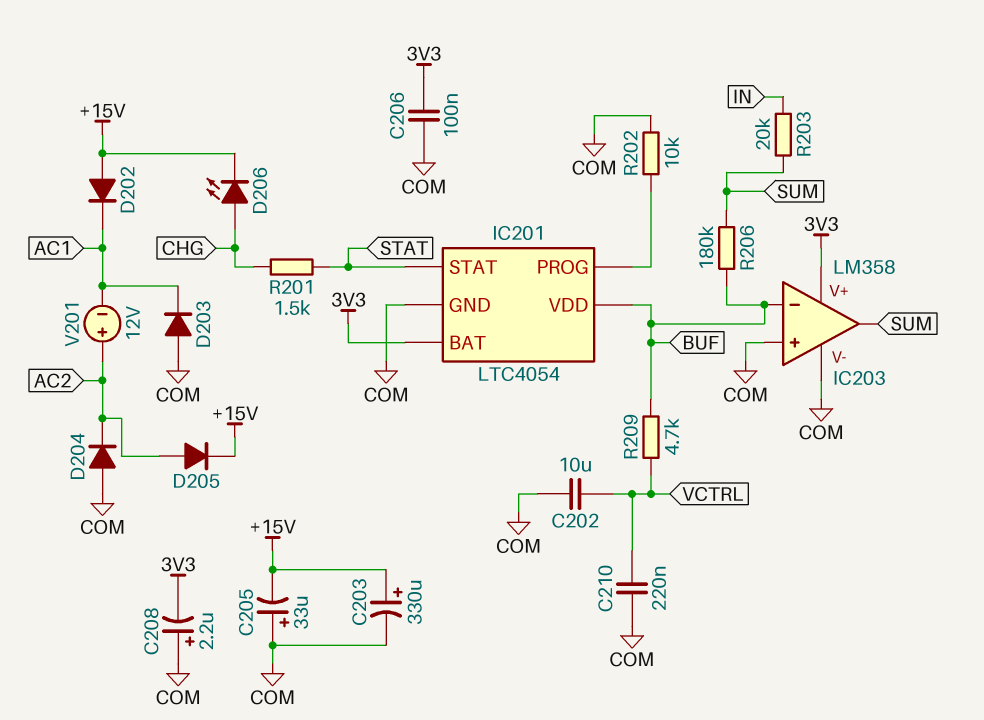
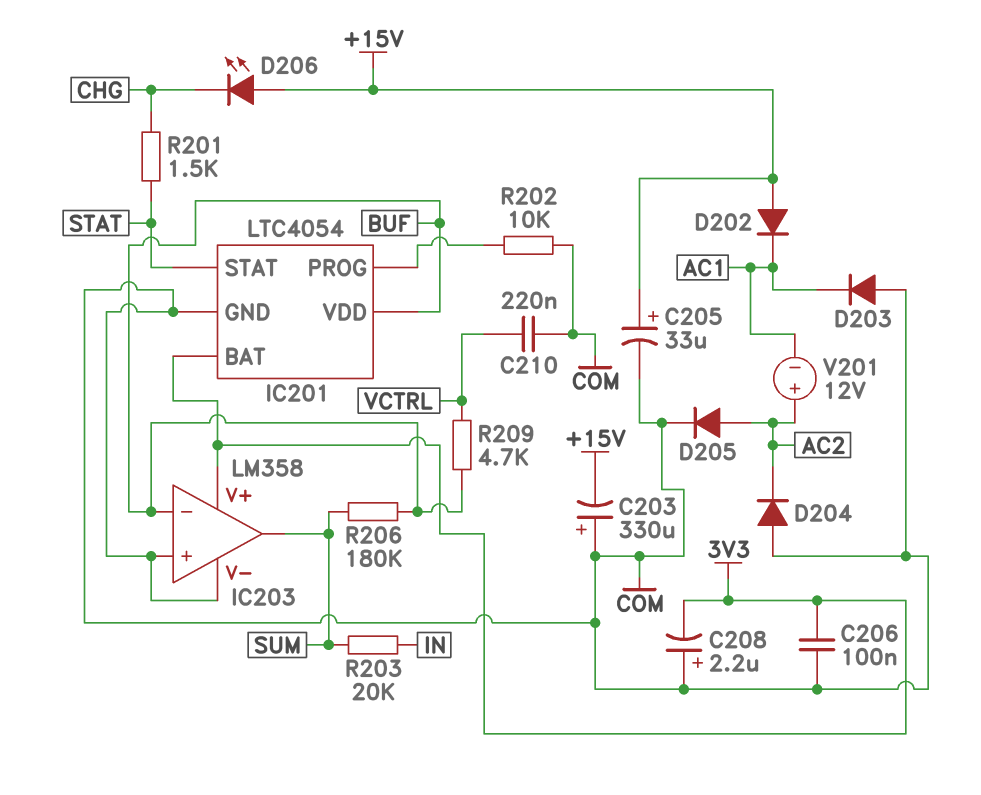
C202: 10uF (COM, VCTRL) -> none
C203: 330uF (plus +15V, minus COM) -> 330uF (plus COM, minus +15V)
C205: 33uF (plus COM, minus +15V) -> 33uF (plus +15V, minus COM)
D205: diode (A AC2, K +15V) -> diode (A AC2, K COM)
D206: LED (A CHG, K +15V) -> LED (A +15V, K CHG)

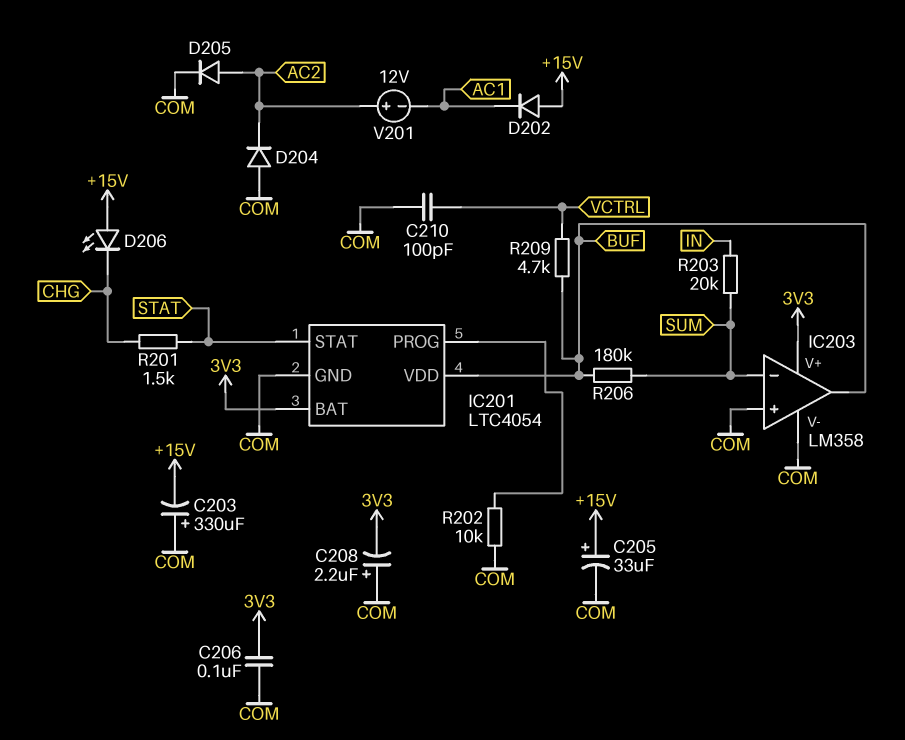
C210: 220nF (COM, VCTRL) -> 100pF (COM, VCTRL)
D203: diode (A COM, K AC1) -> none
IC203 pin in-: BUF -> SUM
IC203 pin out: SUM -> BUF

